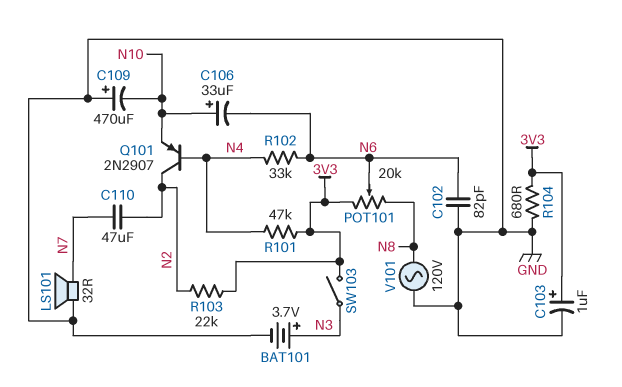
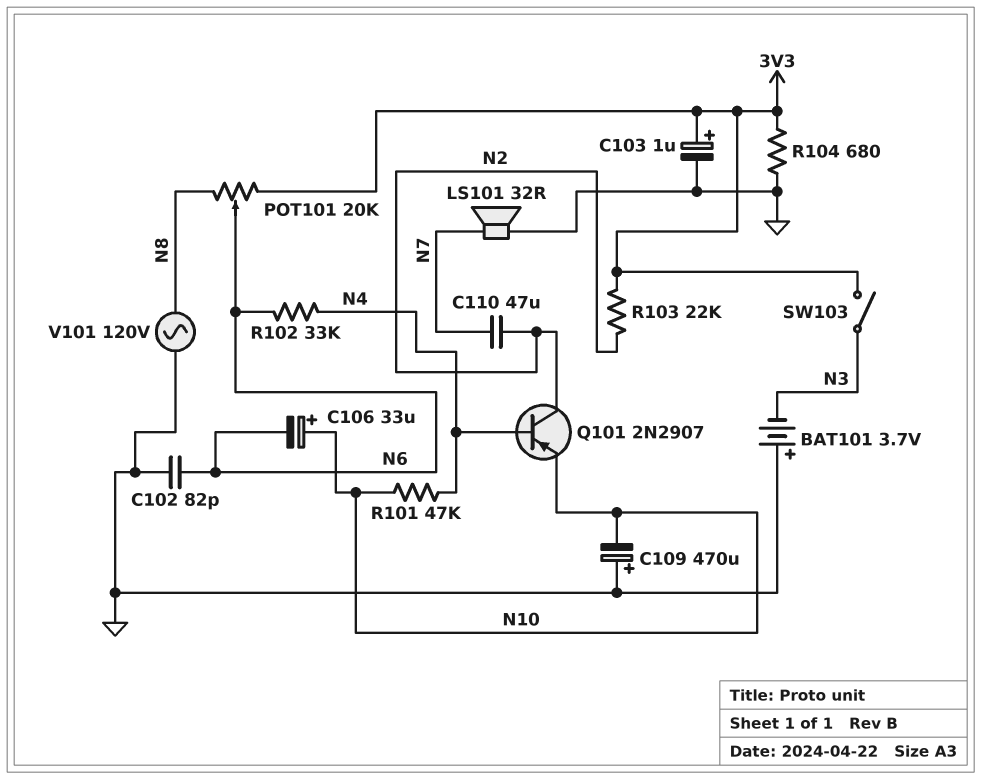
BAT101: 3.7V (plus N3, minus GND) -> 3.7V (plus GND, minus N3)
R101: 47k (3V3, N4) -> 47k (N4, N10)

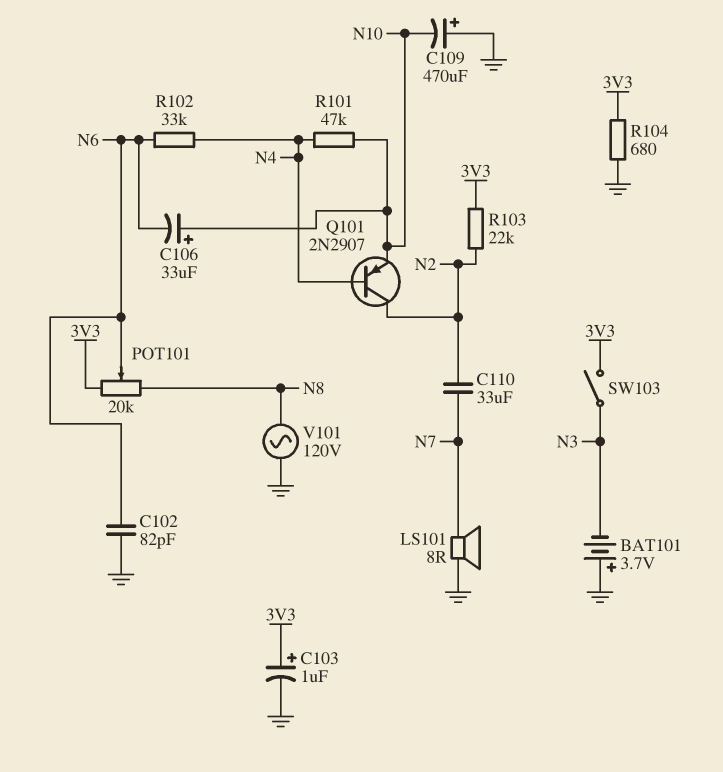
C110: 47uF (N2, N7) -> 33uF (N2, N7)
LS101: speaker 32R (GND, N7) -> speaker 8R (GND, N7)

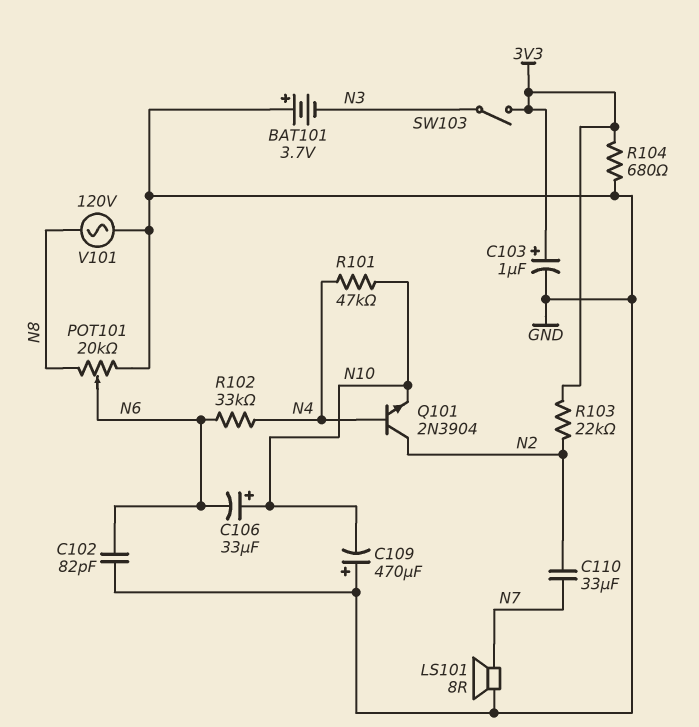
POT101: 20k (3V3, N8, wiper N6) -> 20k (GND, N8, wiper N6)
Q101: PNP 2N2907 (B N4, C N2, E N10) -> NPN 2N3904 (B N4, C N2, E N10)

